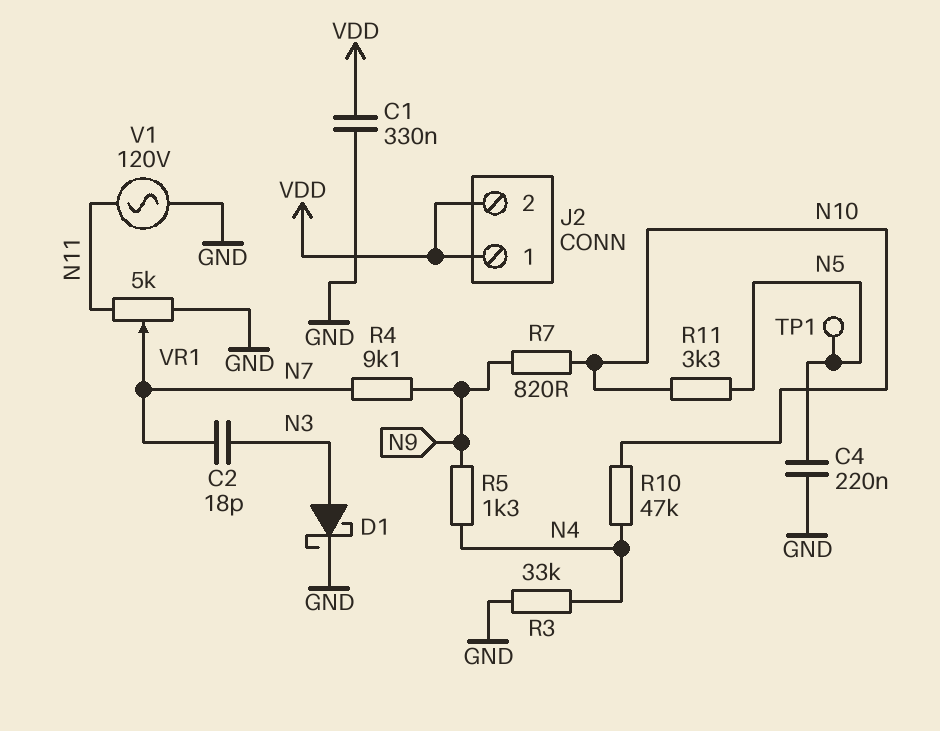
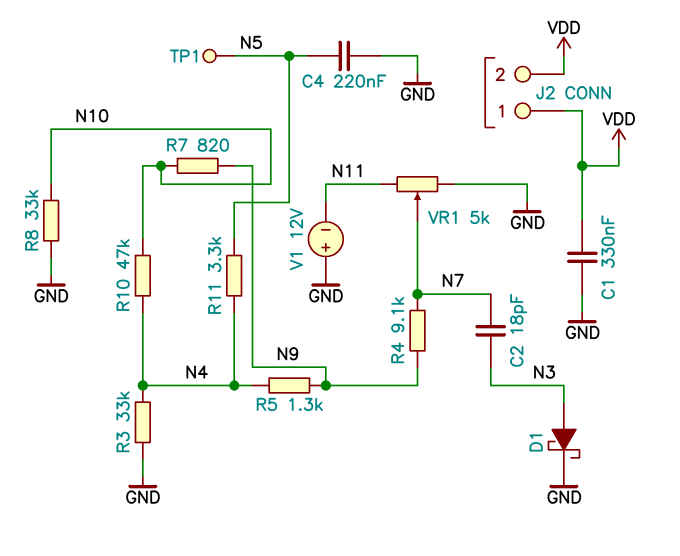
R8: none -> 33k (GND, N10)
R11: 3.3k (N5, N10) -> 3.3k (N4, N5)
V1: AC 120V (GND, N11) -> 12V (plus GND, minus N11)

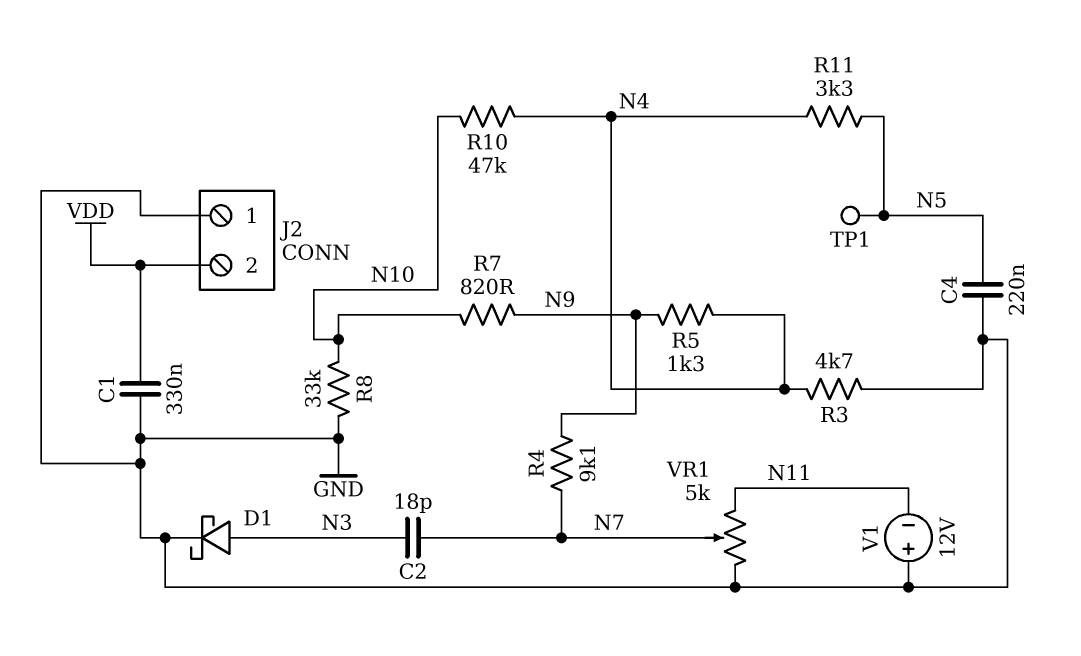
J2 pin 1: VDD -> GND
R3: 33k (GND, N4) -> 4.7k (GND, N4)

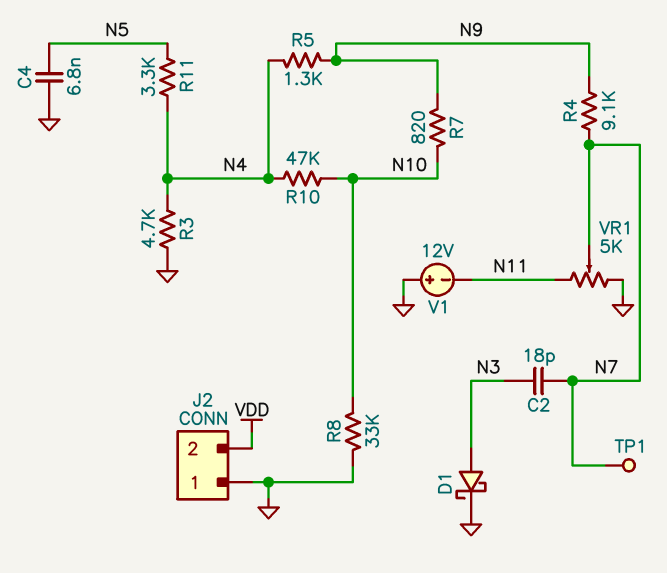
C1: 330nF (GND, VDD) -> none
C4: 220nF (GND, N5) -> 6.8nF (GND, N5)
TP1: test point (N5) -> test point (N7)

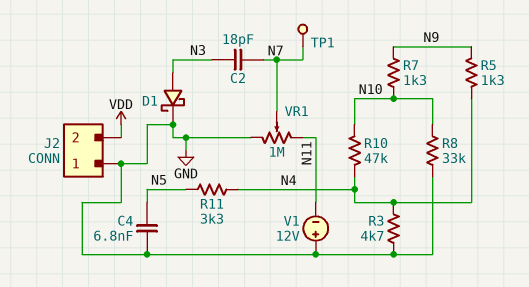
R4: 9.1k (N7, N9) -> none
R7: 820 (N9, N10) -> 1.3k (N9, N10)
VR1: 5k (GND, N11, wiper N7) -> 1M (GND, N11, wiper N7)

